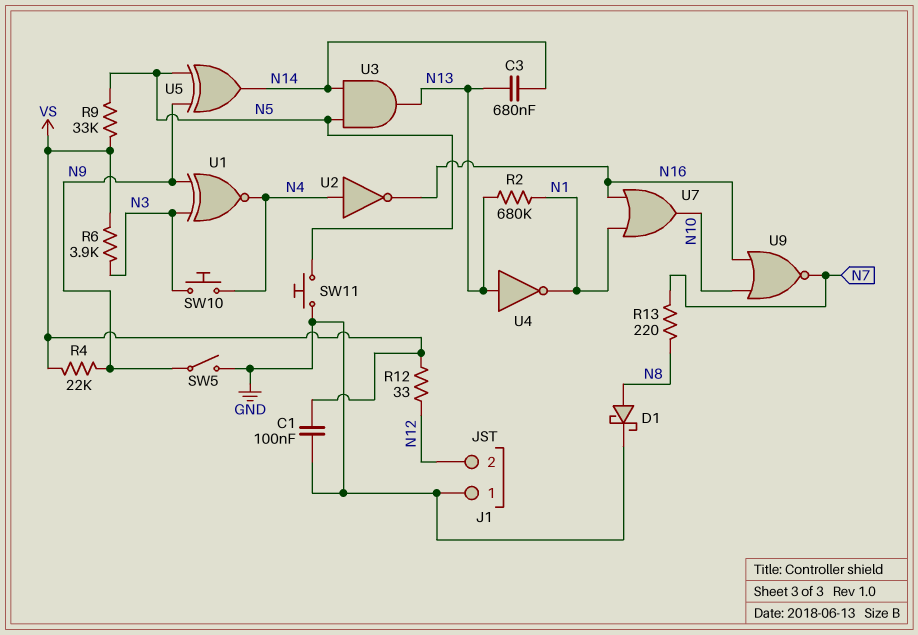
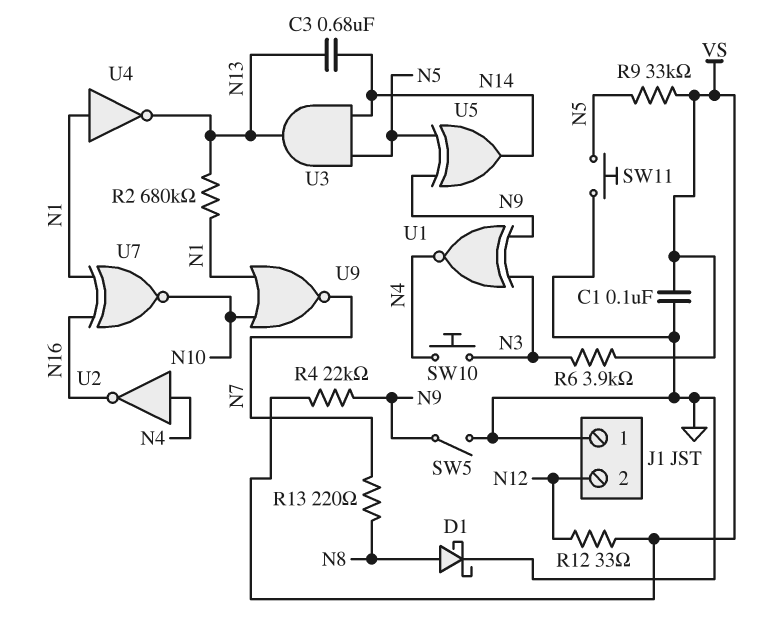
U4: NOT (in N13, out N1) -> NOT (in N1, out N13)
U7: OR (in N1, in N16, out N10) -> XNOR (in N1, in N16, out N10)
U9: NOR (in N10, in N16, out N7) -> NOR (in N1, in N10, out N7)

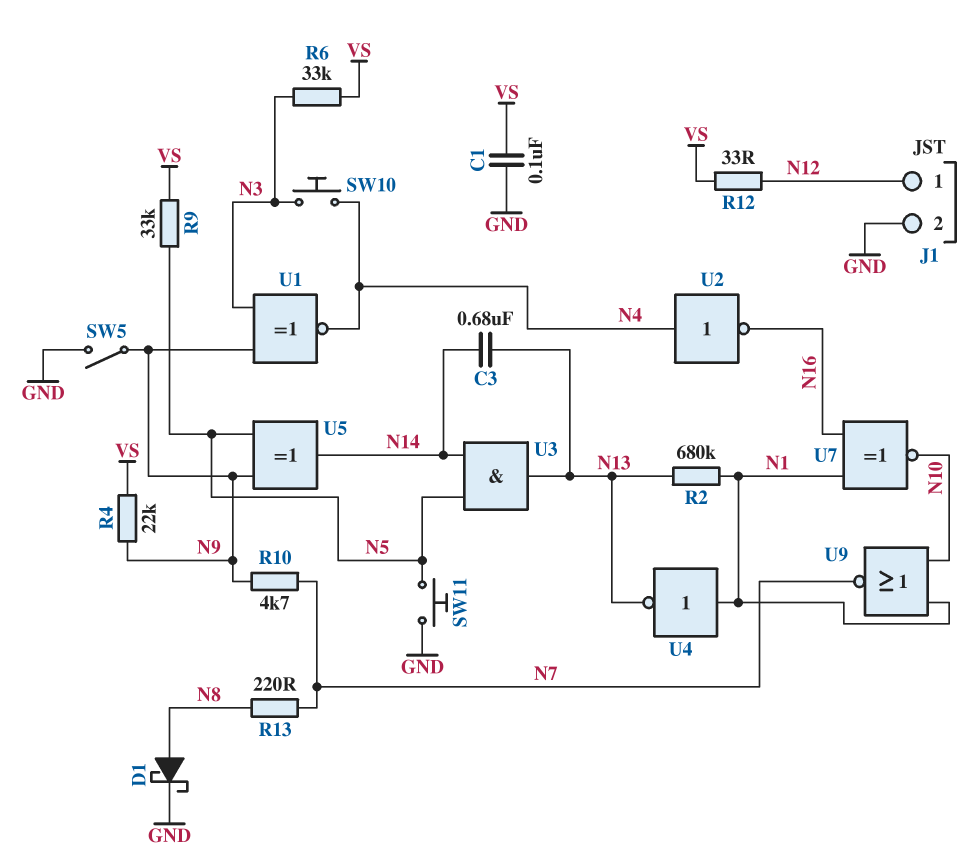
J1 pin 1: GND -> N12
J1 pin 2: N12 -> GND
R6: 3.9k (N3, VS) -> 33k (N3, VS)
R10: none -> 4.7k (N7, N9)

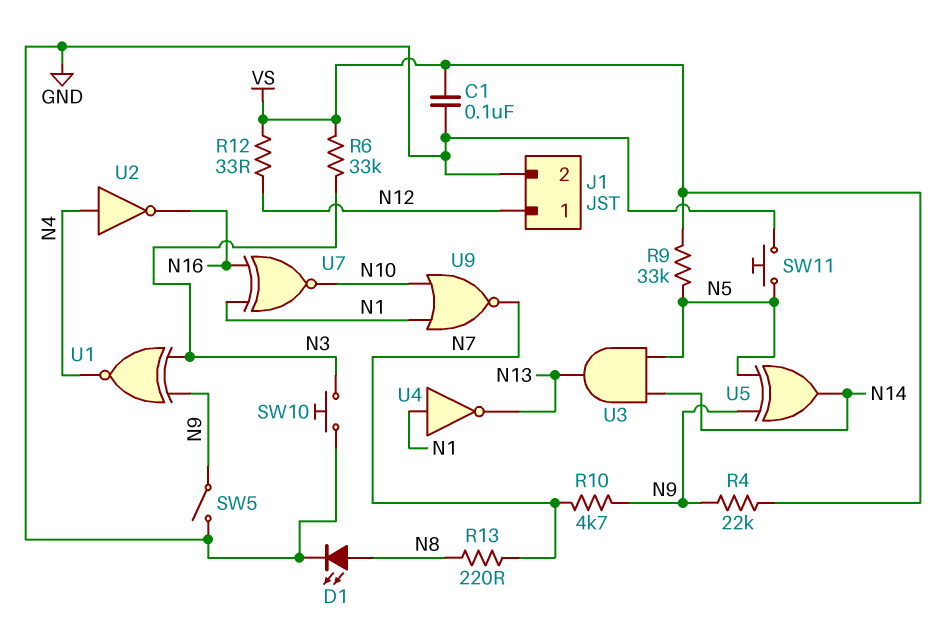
C3: 680nF (N13, N14) -> none
D1: schottky (A N8, K GND) -> LED (A N8, K GND)
R2: 680k (N1, N13) -> none
SW10: button (N3, N4) -> button (GND, N3)

